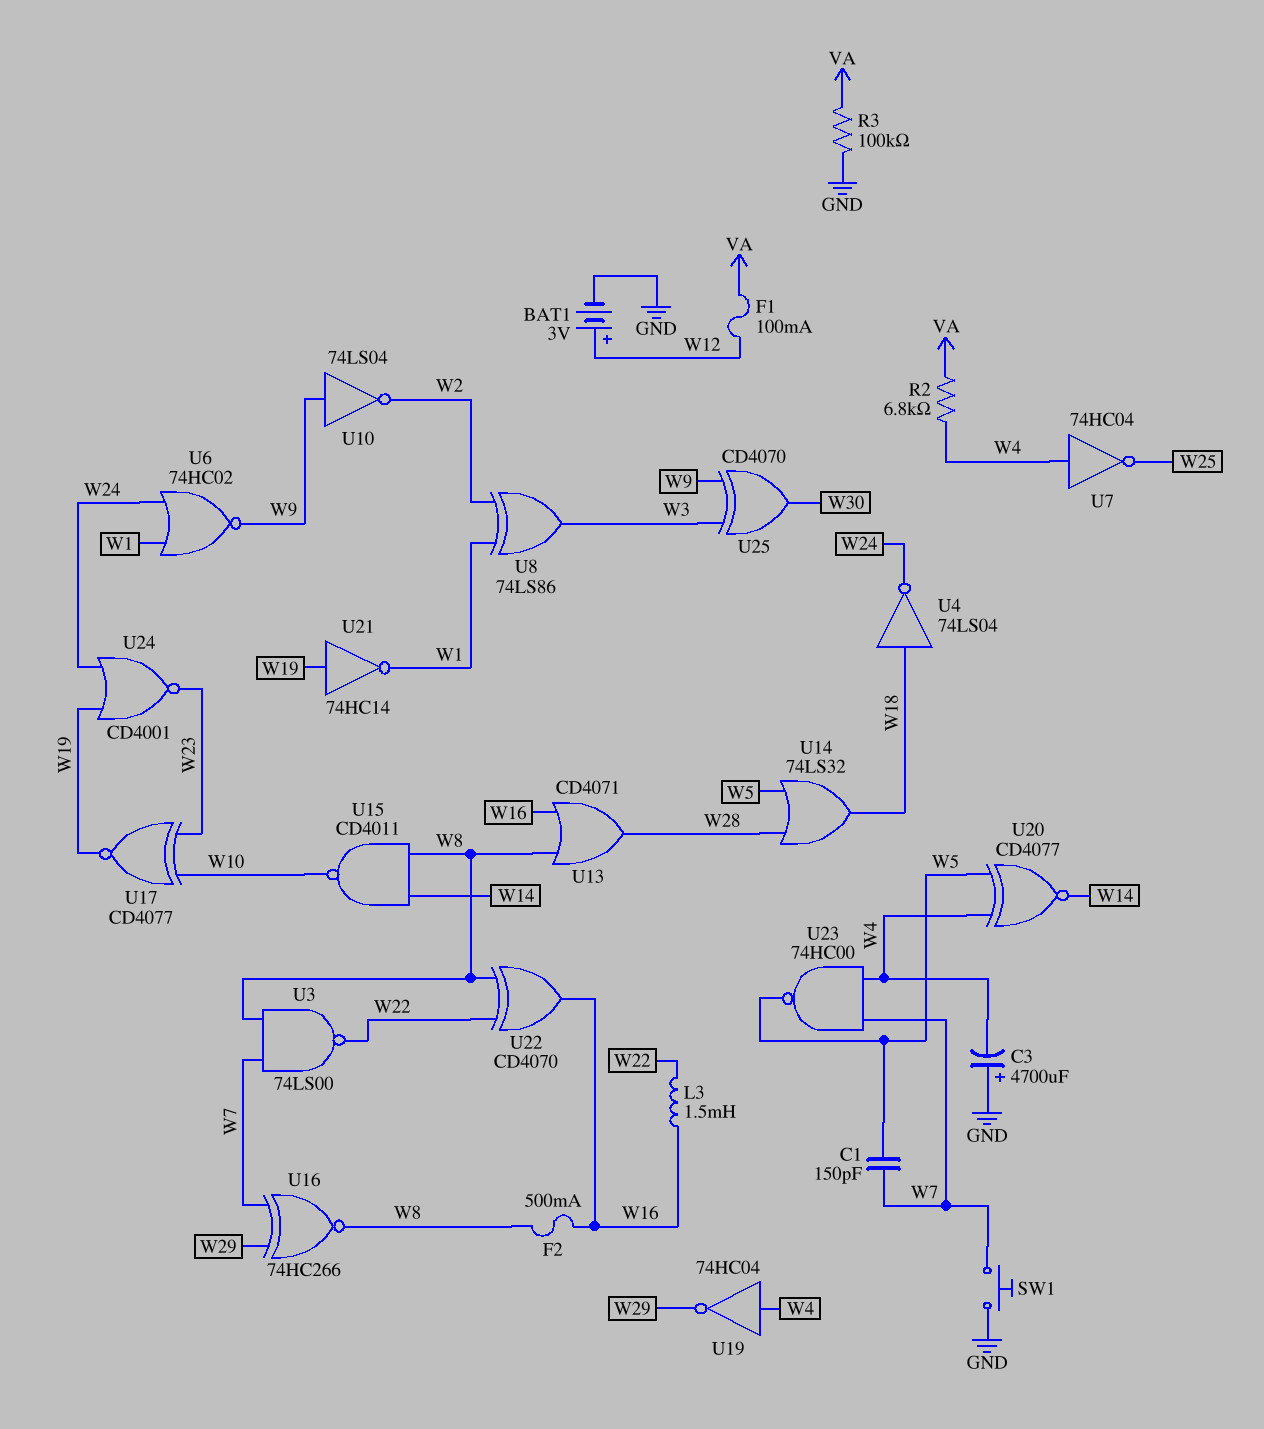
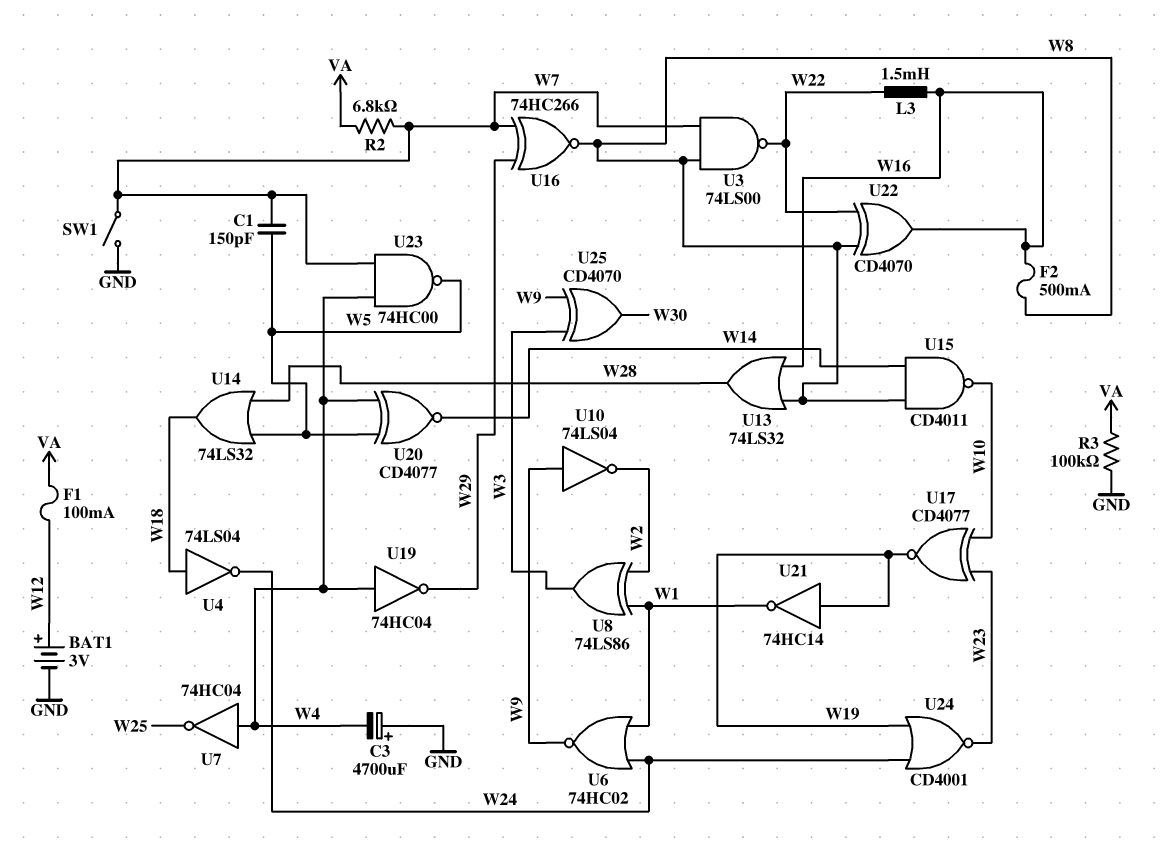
R2: 6.8k (VA, W4) -> 6.8k (VA, W7)
SW1: button (GND, W7) -> switch (GND, W7)
U13: OR CD4071 (in W8, in W16, out W28) -> OR 74LS32 (in W8, in W16, out W28)

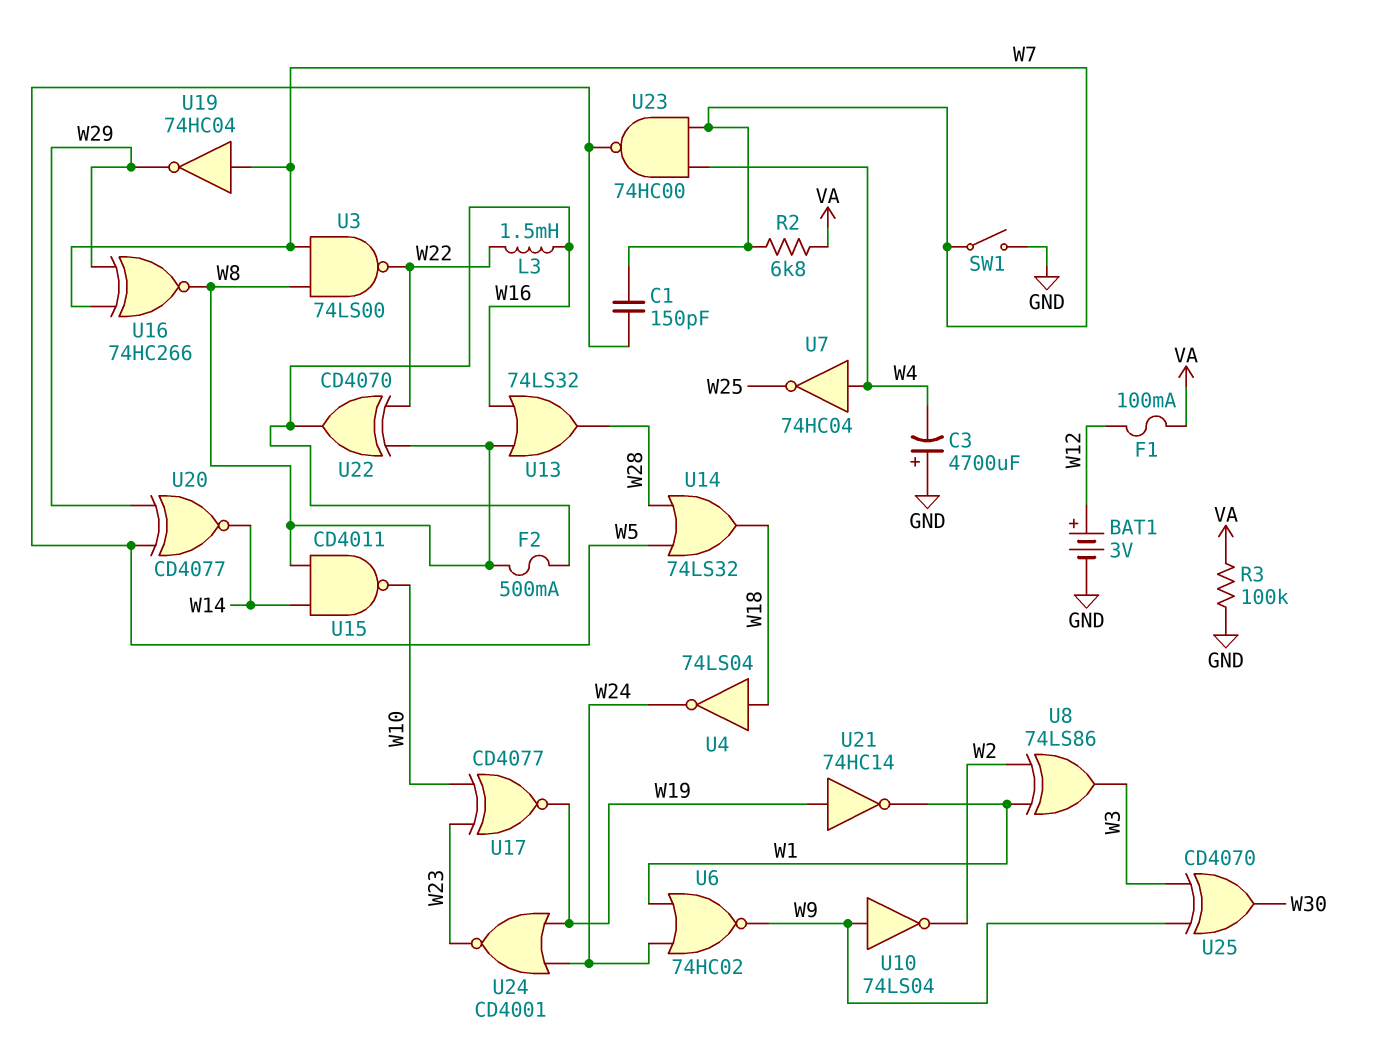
U19: NOT 74HC04 (in W4, out W29) -> NOT 74HC04 (in W7, out W29)
U20: XNOR CD4077 (in W4, in W5, out W14) -> XNOR CD4077 (in W5, in W29, out W14)

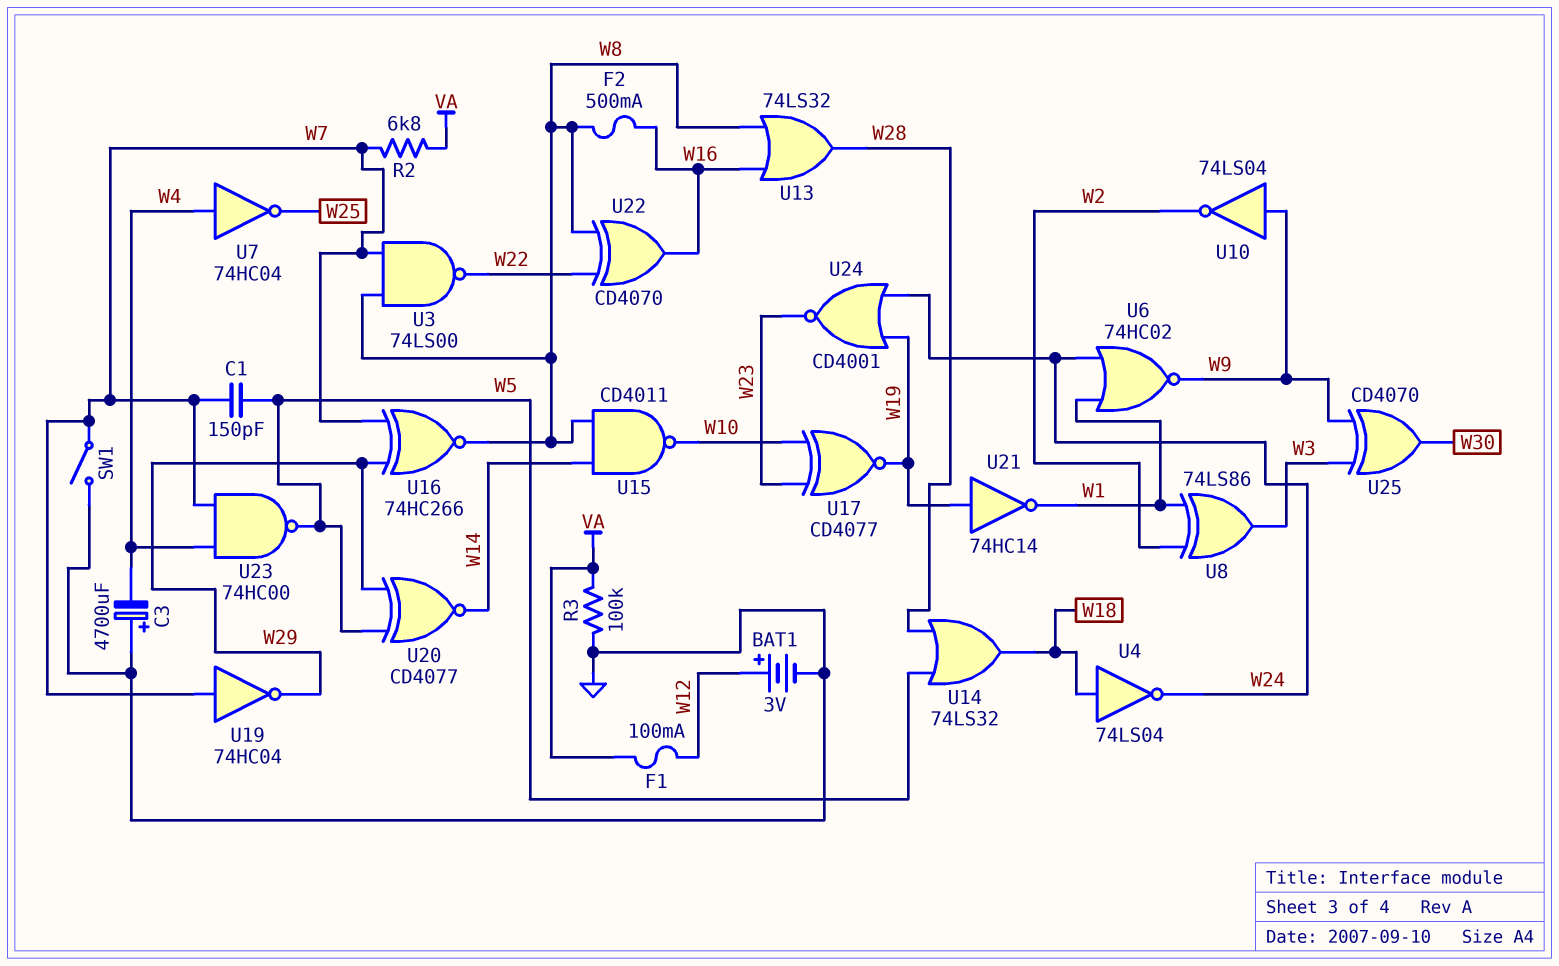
L3: 1.5mH (W16, W22) -> none

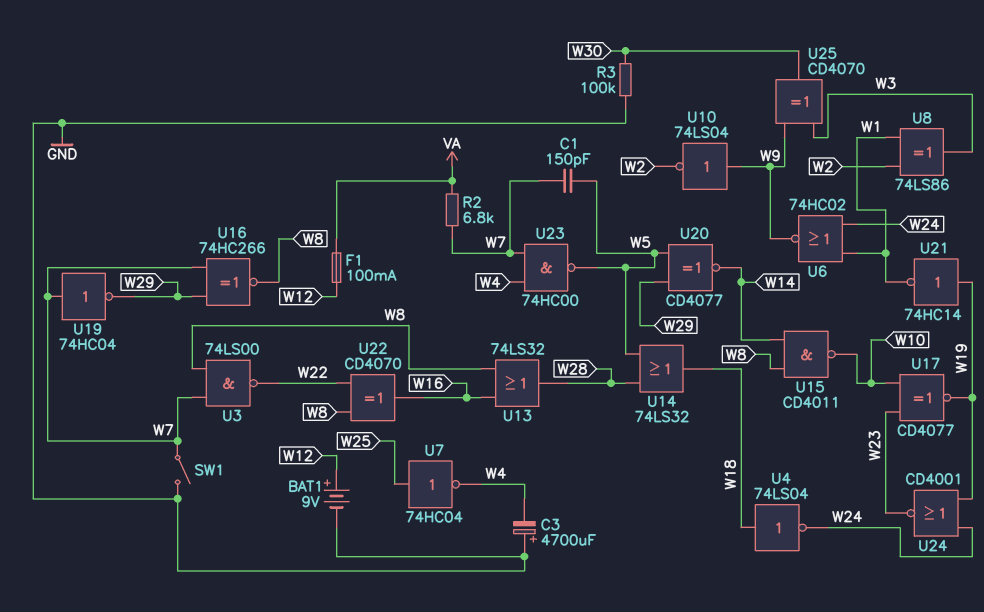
BAT1: 3V (plus W12, minus GND) -> 9V (plus W12, minus GND)
F2: 500mA (W8, W16) -> none
R3: 100k (GND, VA) -> 100k (GND, W30)
U7: NOT 74HC04 (in W4, out W25) -> NOT 74HC04 (in W25, out W4)

